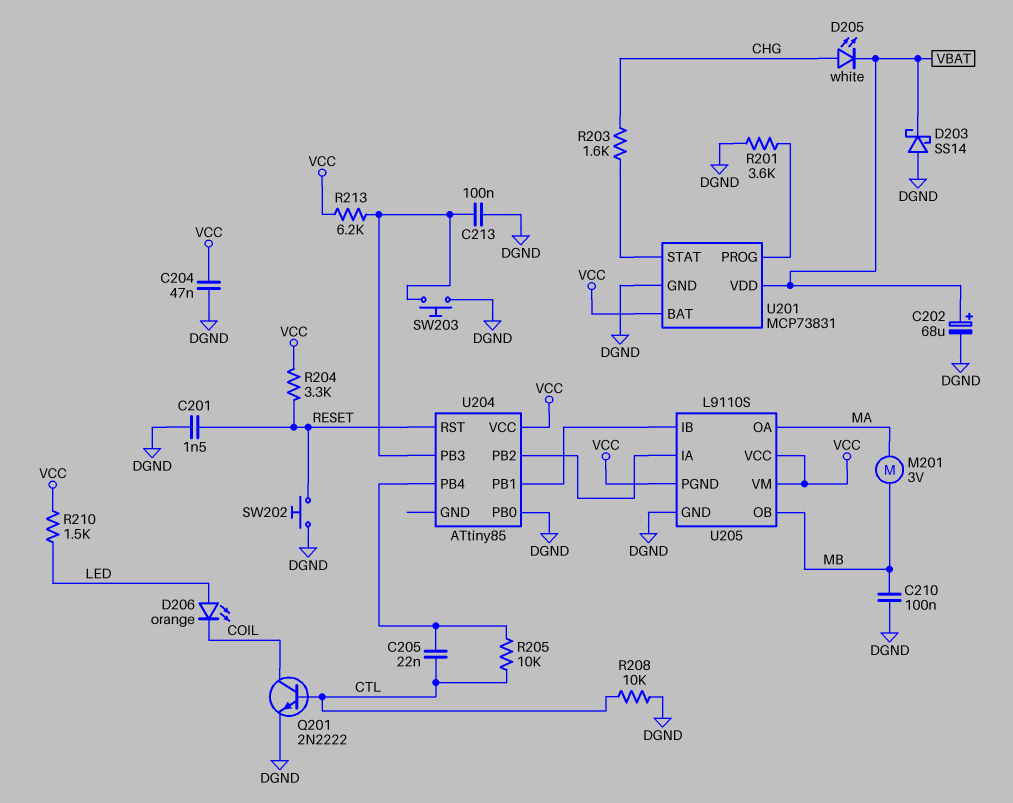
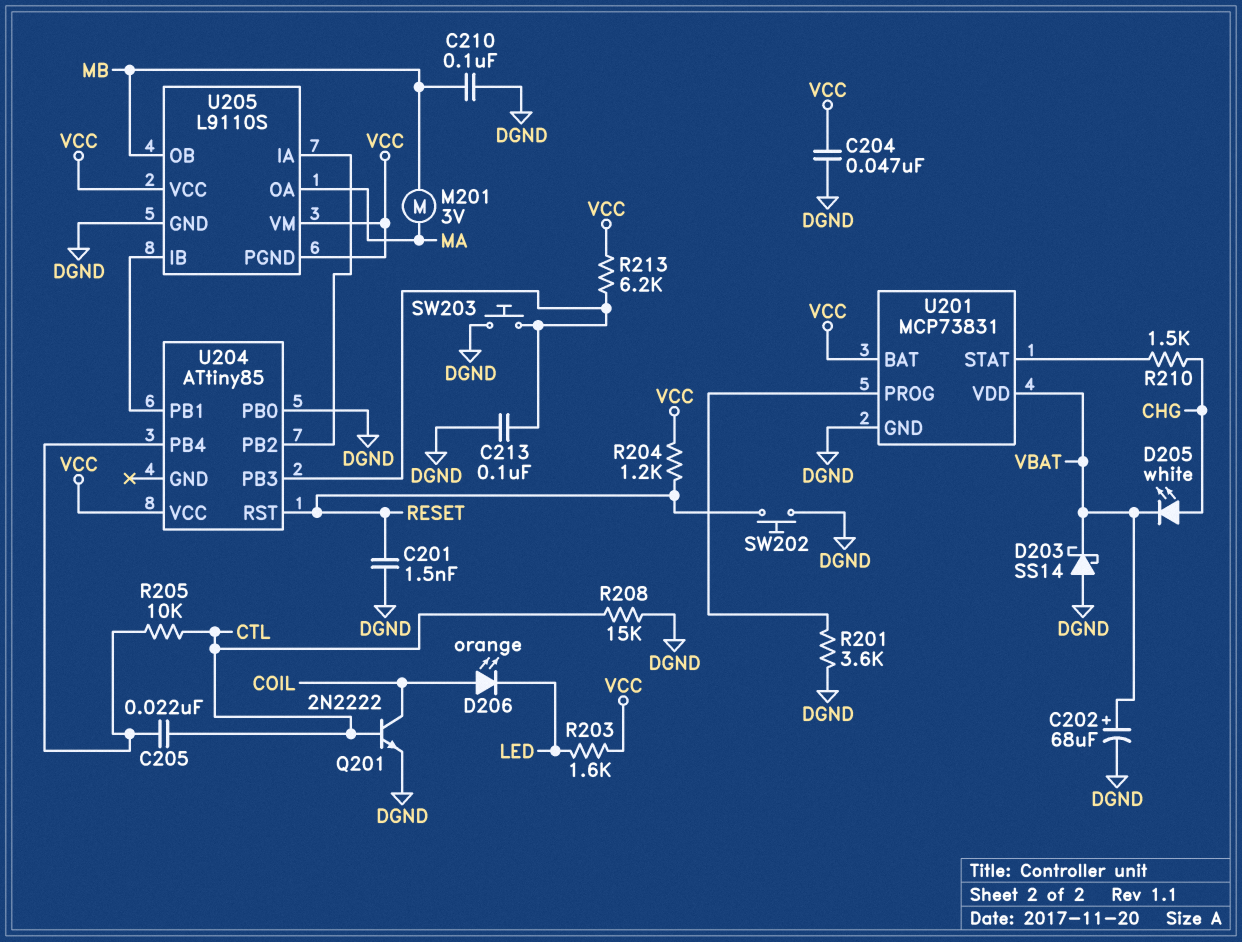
D206: LED orange (A LED, K COIL) -> LED orange (A COIL, K LED)
R203: 1.6k (CHG, U201/STAT) -> 1.6k (LED, VCC)
R204: 3.3k (RESET, VCC) -> 1.2k (RESET, VCC)
R208: 10k (CTL, DGND) -> 15k (CTL, DGND)
R210: 1.5k (LED, VCC) -> 1.5k (CHG, U201/STAT)

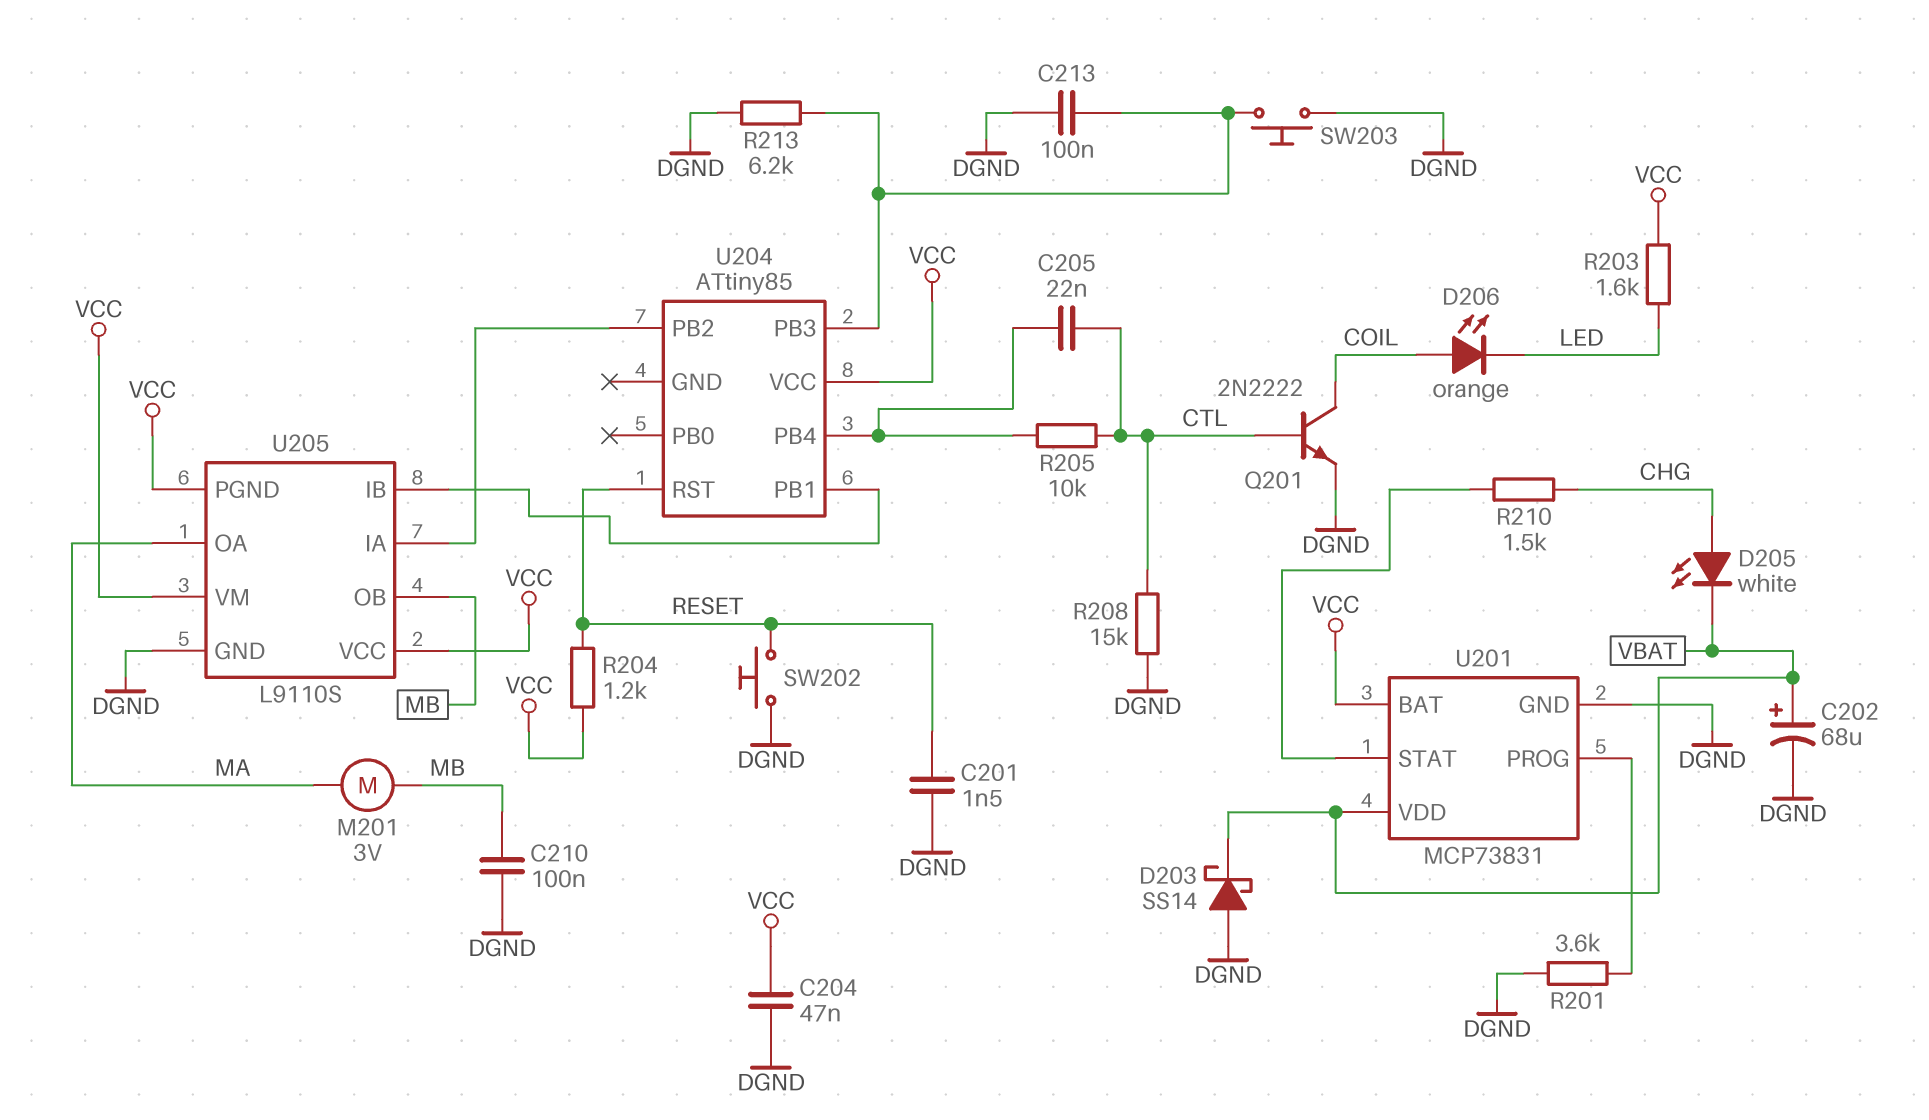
R213: 6.2k (U204/PB3, VCC) -> 6.2k (DGND, U204/PB3)
U204 pin PB0: DGND -> none

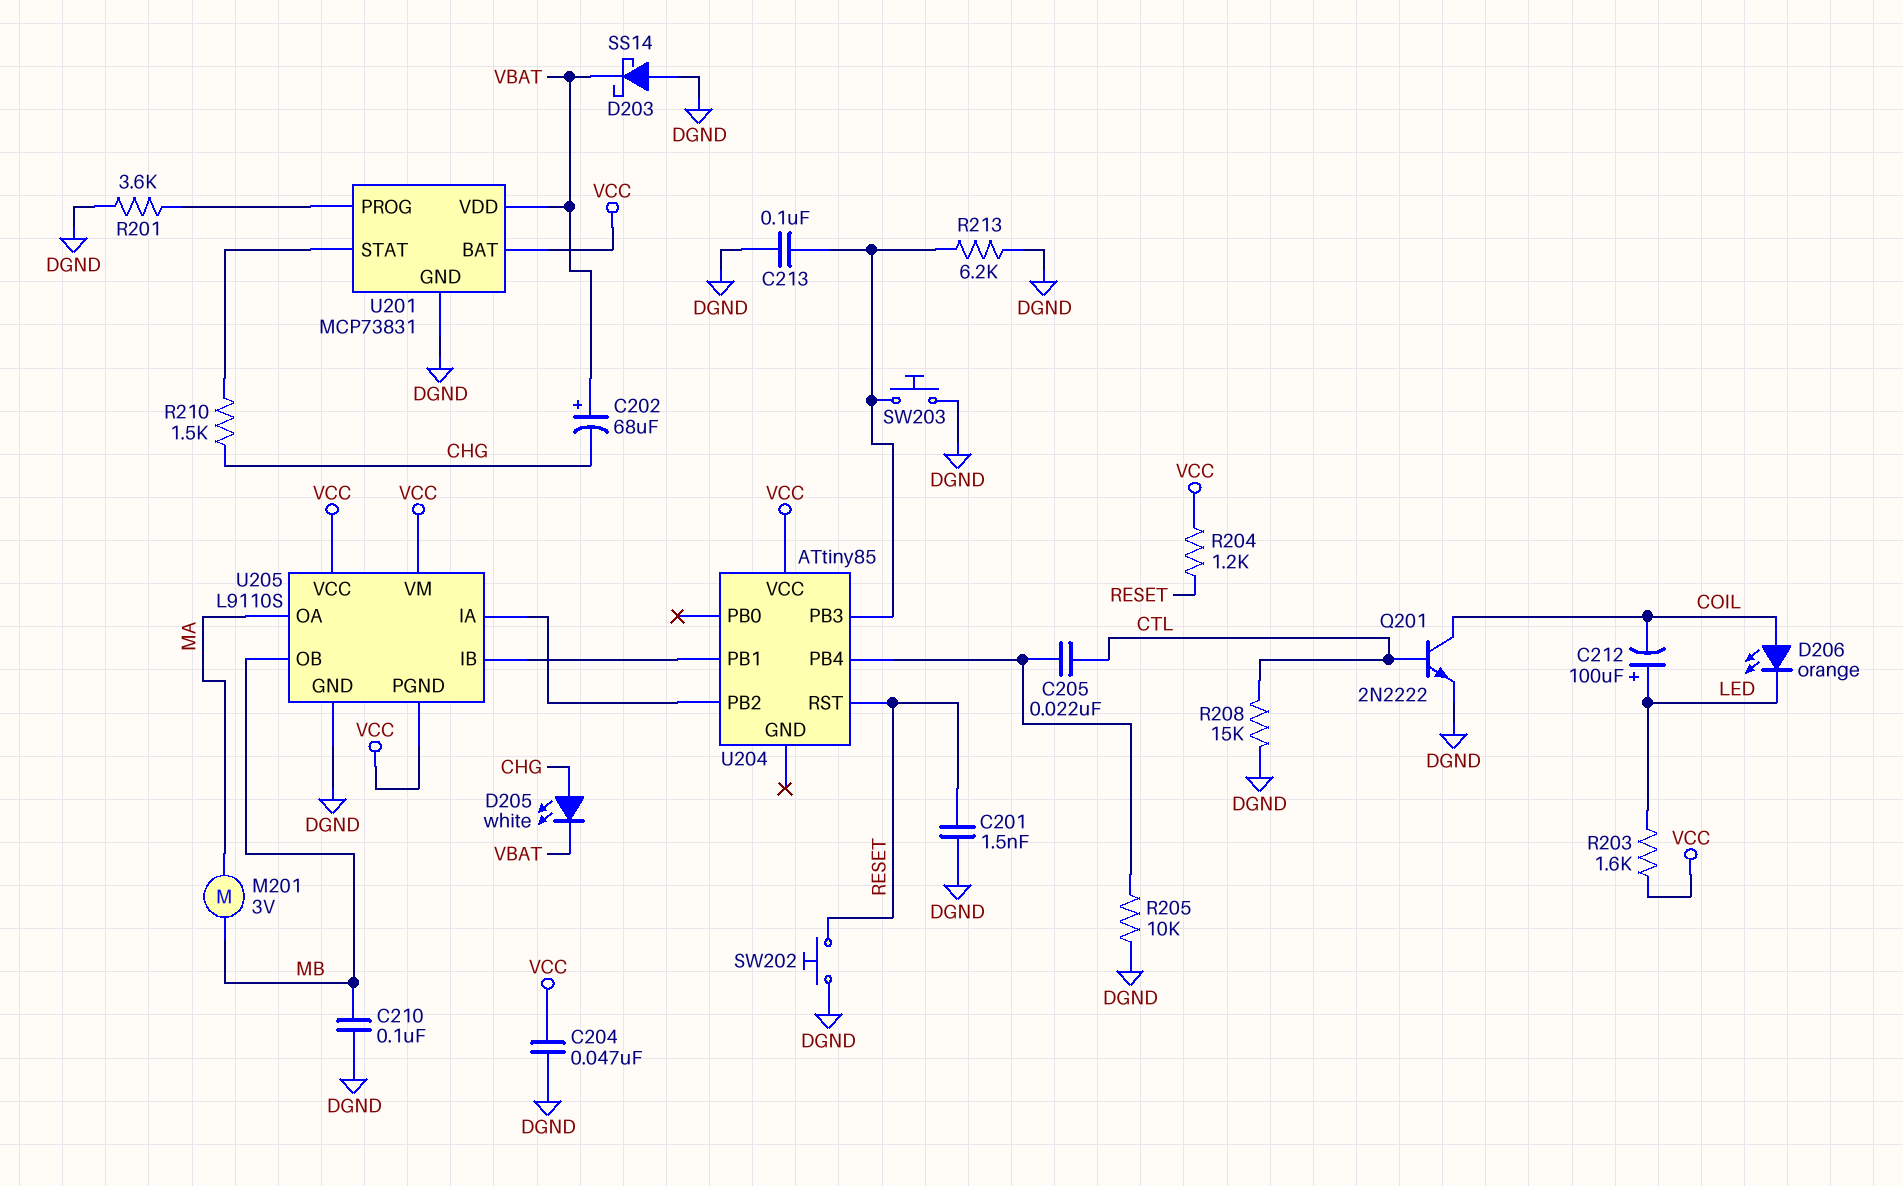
C202: 68uF (plus VBAT, minus DGND) -> 68uF (plus VBAT, minus CHG)
C212: none -> 100uF (plus LED, minus COIL)
R205: 10k (CTL, U204/PB4) -> 10k (DGND, U204/PB4)

